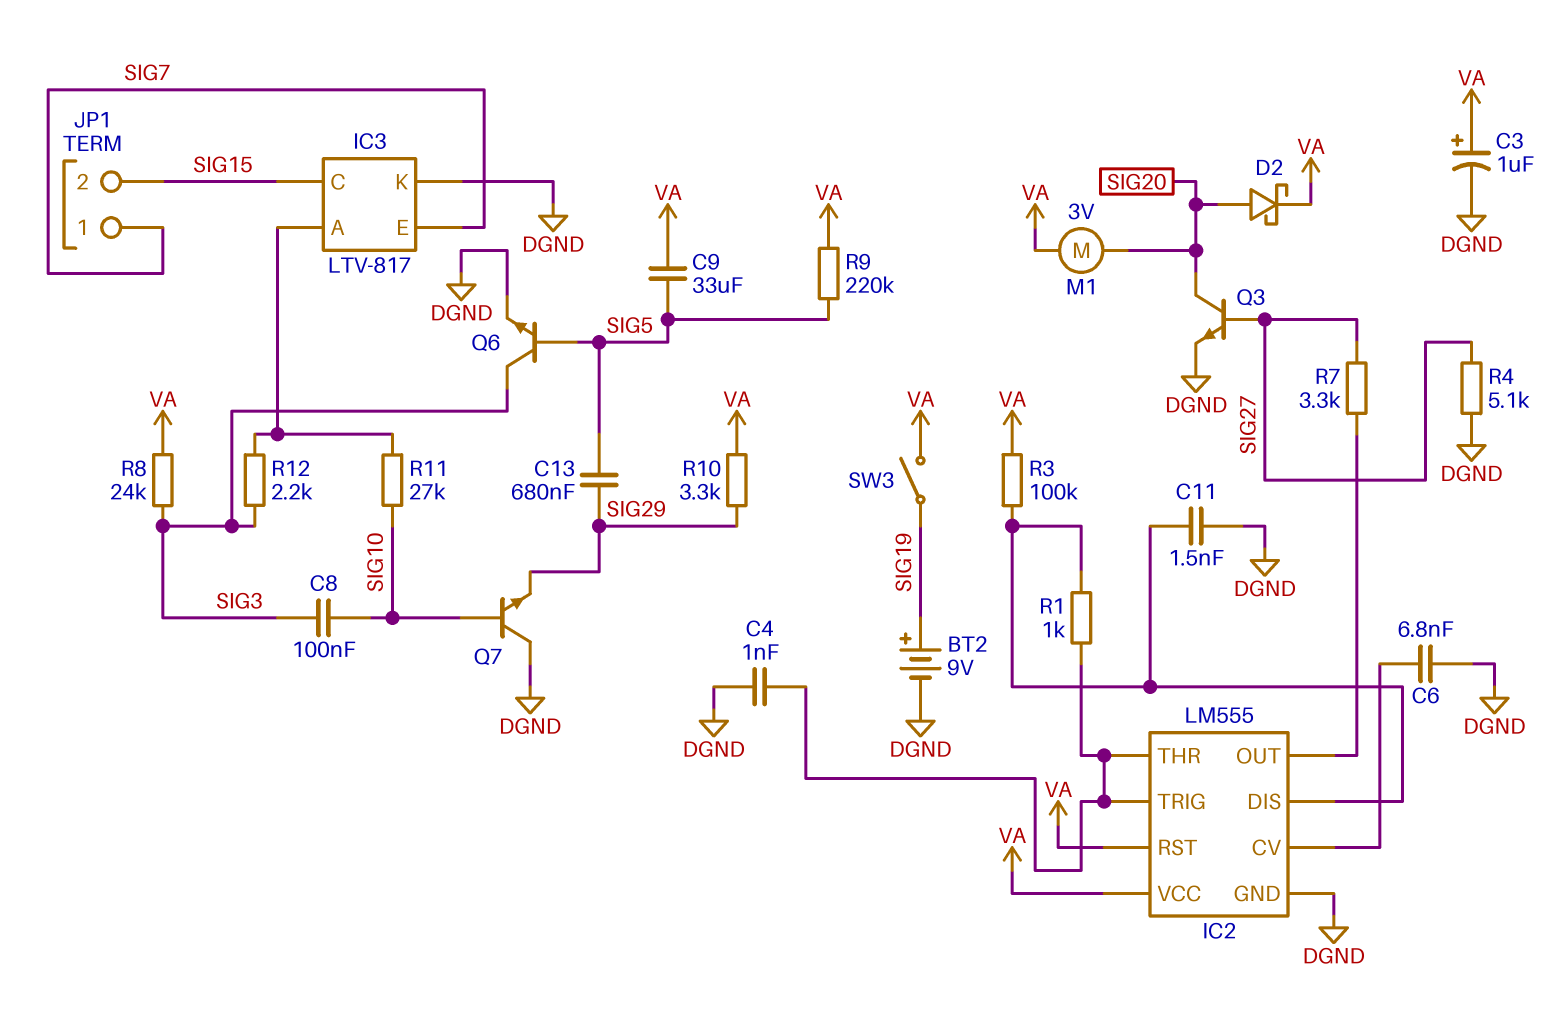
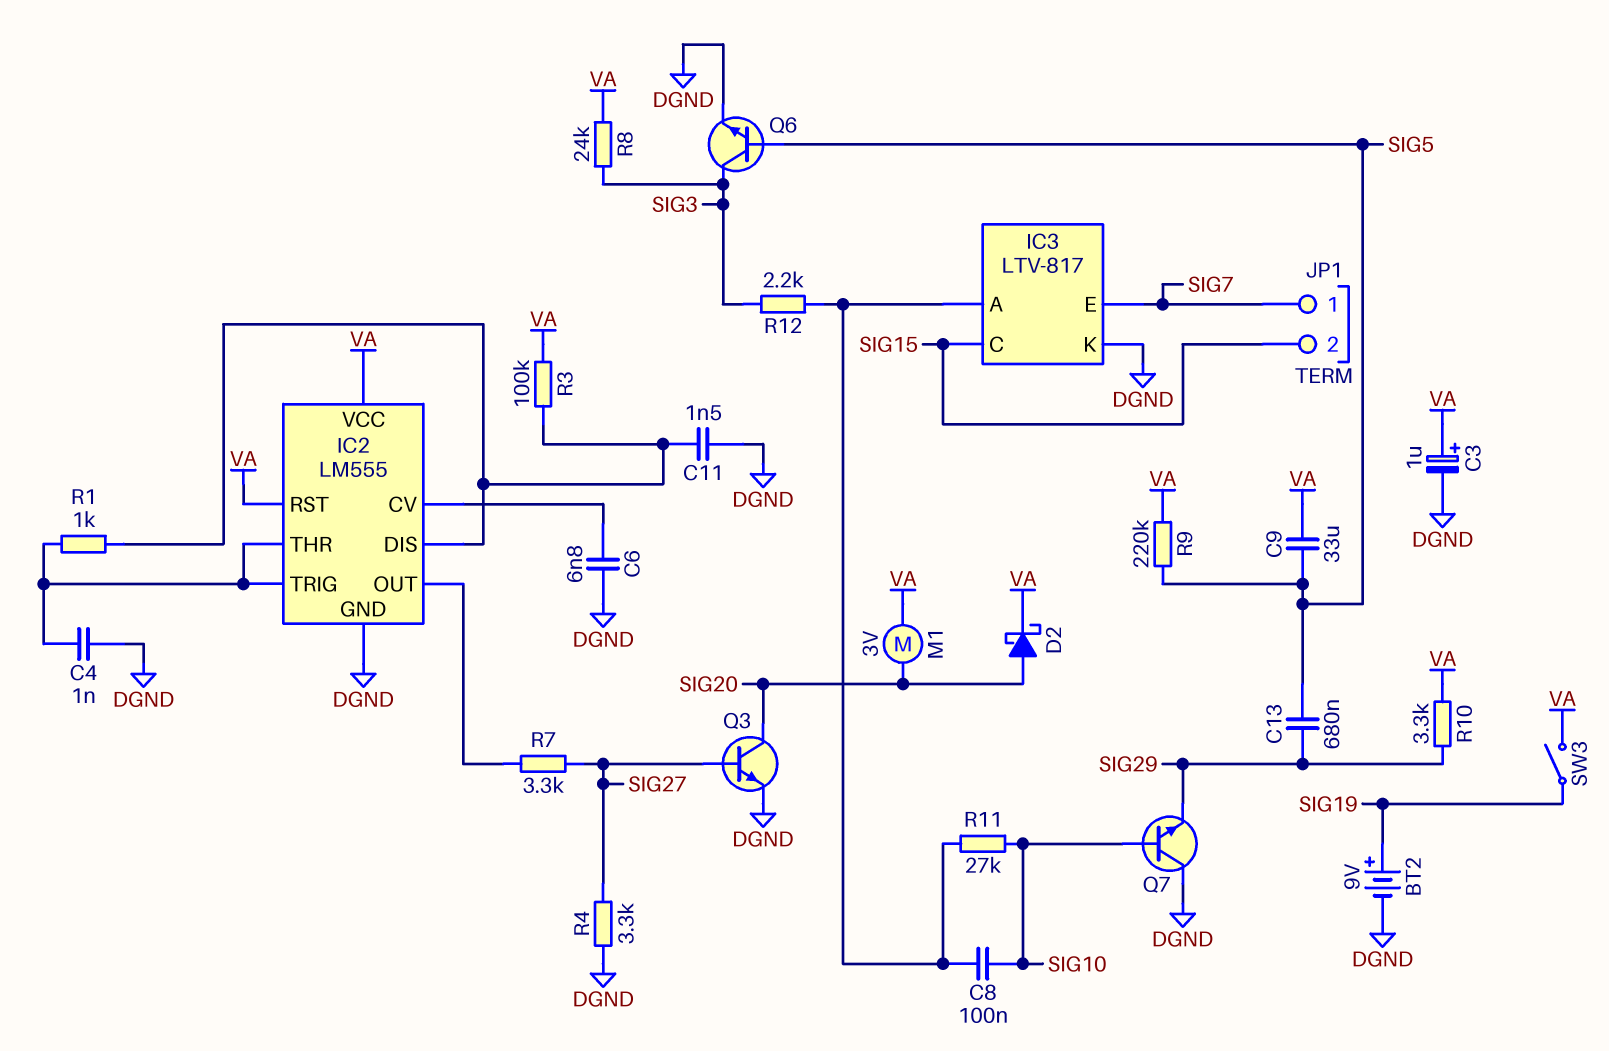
C8: 100nF (SIG3, SIG10) -> 100nF (IC3/A, SIG10)
R4: 5.1k (DGND, SIG27) -> 3.3k (DGND, SIG27)

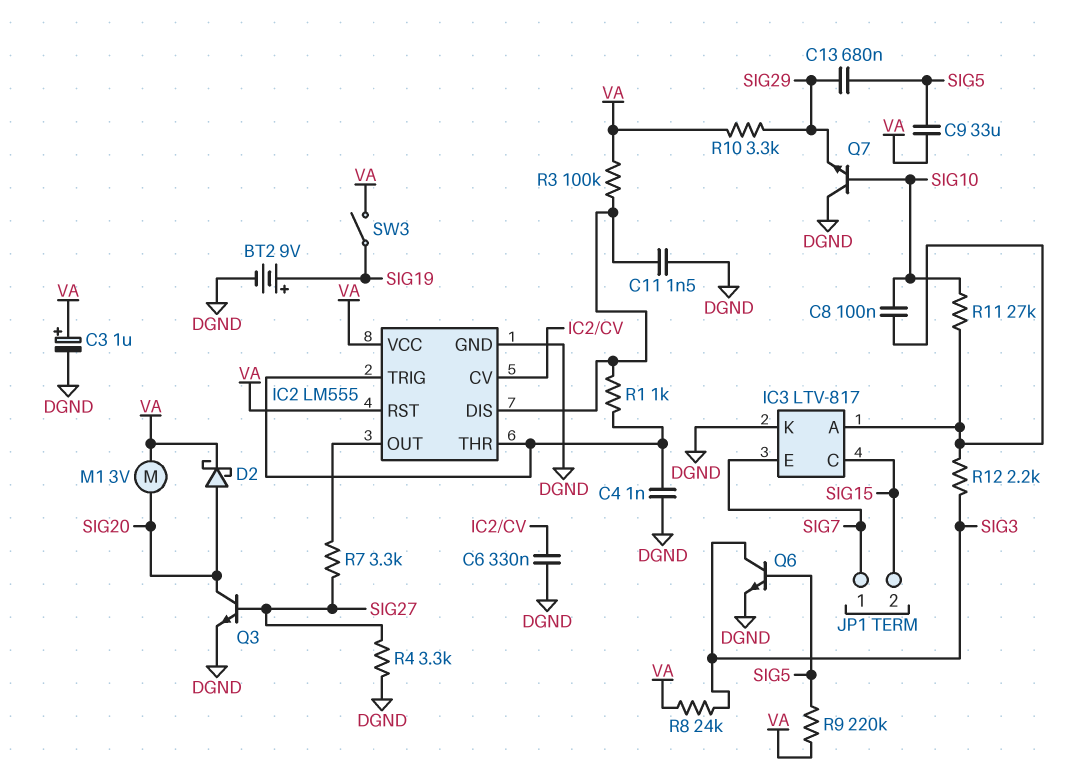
C6: 6.8nF (DGND, IC2/CV) -> 330nF (DGND, IC2/CV)

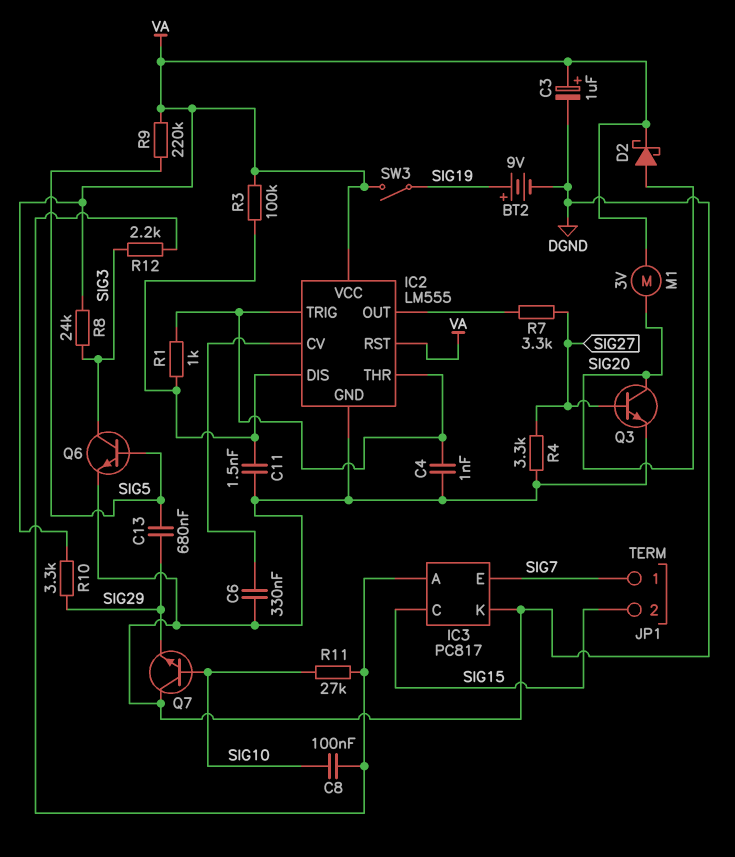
C9: 33uF (SIG5, VA) -> none
IC3: LTV-817 -> PC817

